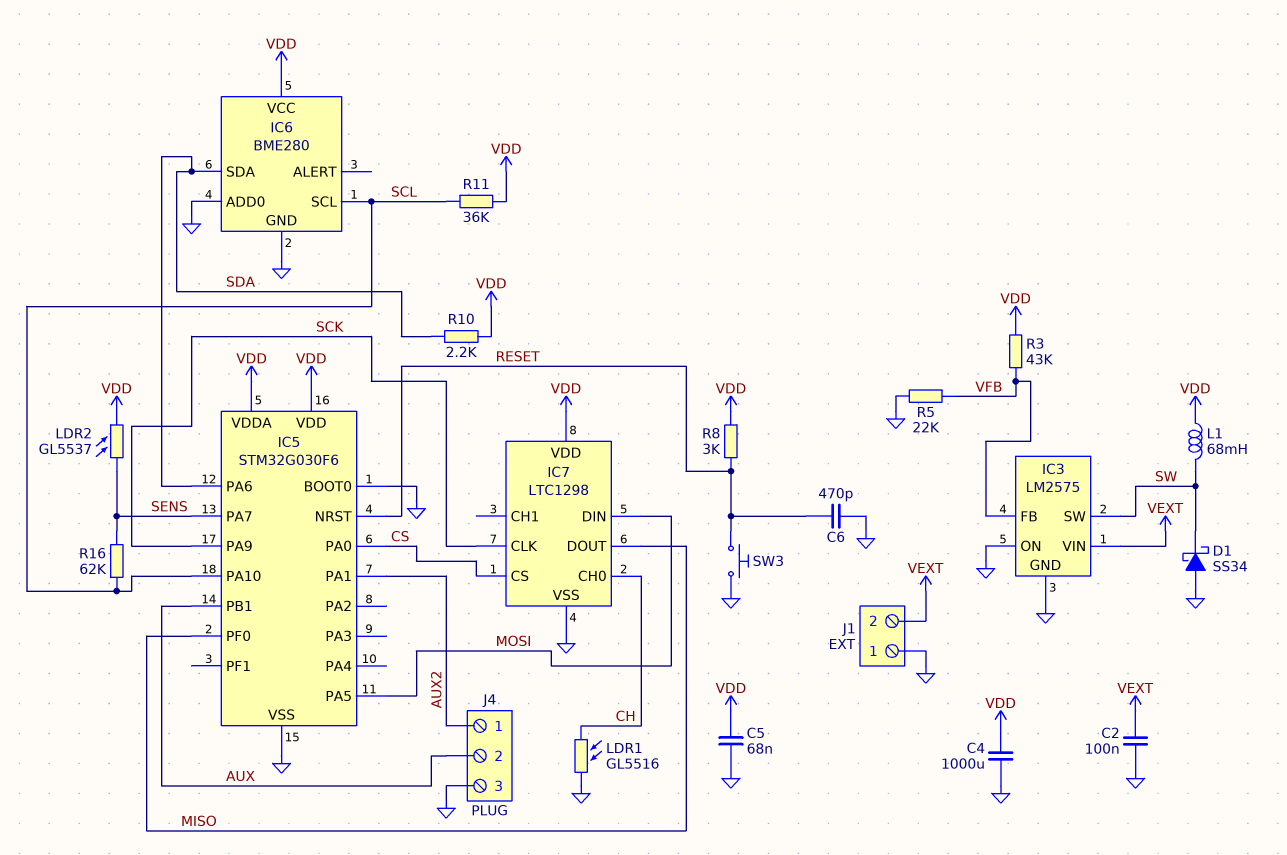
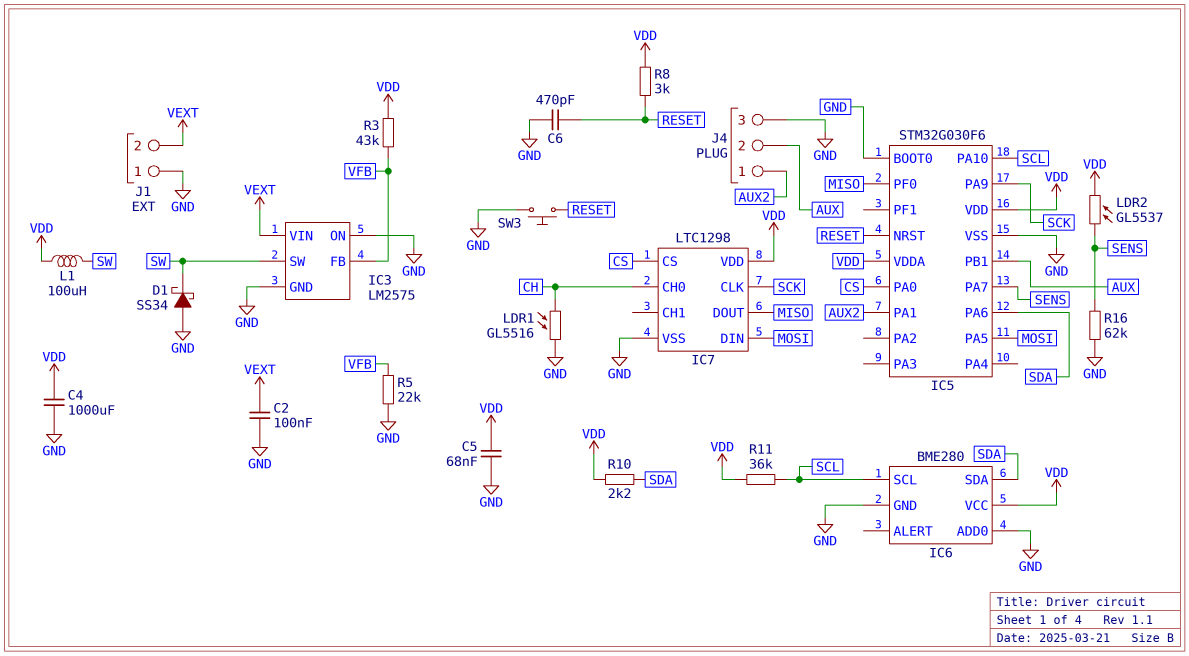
L1: 68mH (SW, VDD) -> 100uH (SW, VDD)
R16: 62k (SCL, SENS) -> 62k (GND, SENS)

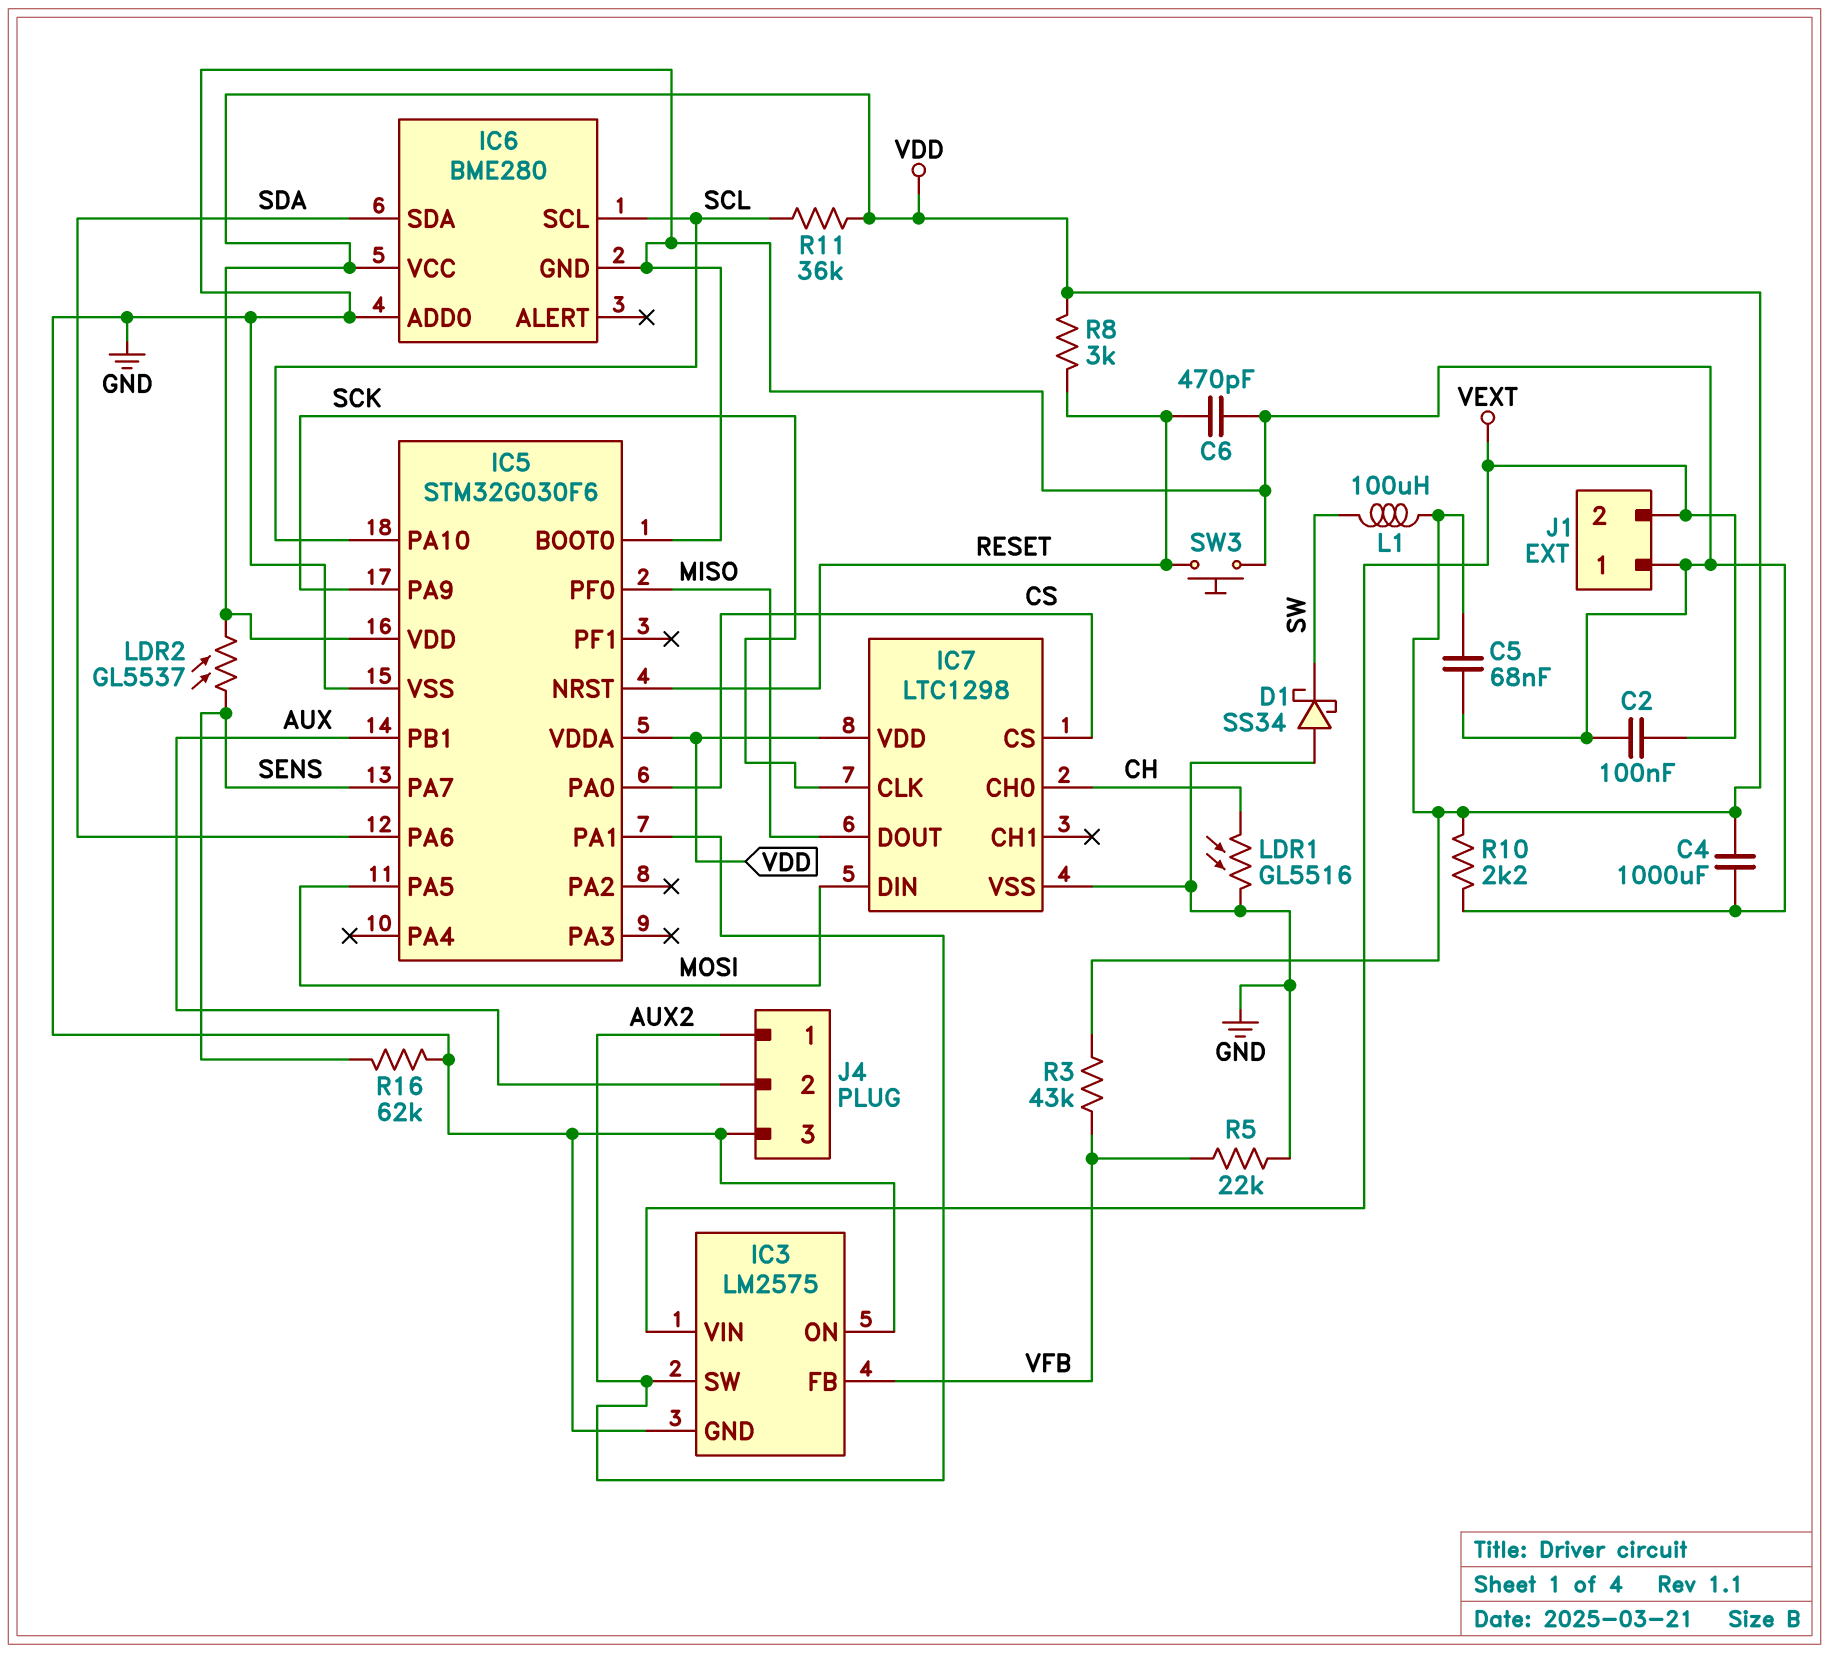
IC3 pin SW: SW -> AUX2
R10: 2.2k (SDA, VDD) -> 2.2k (GND, VDD)

